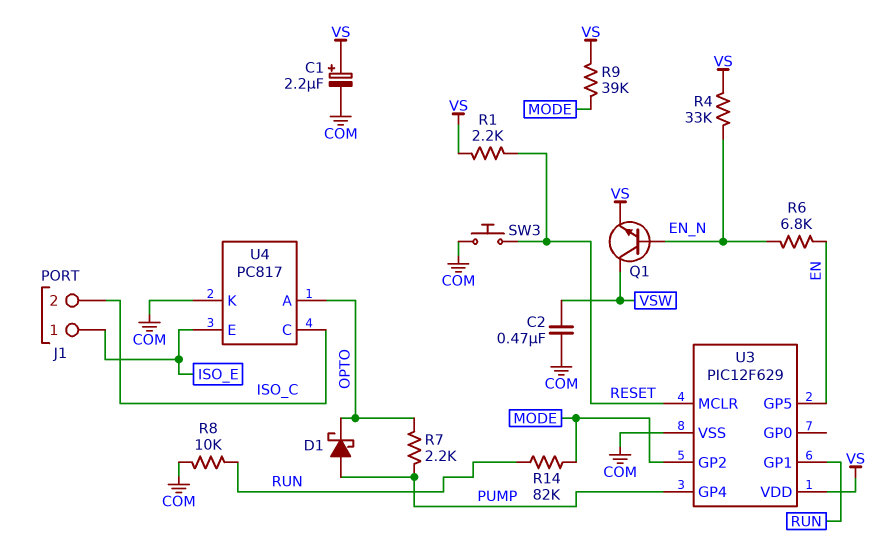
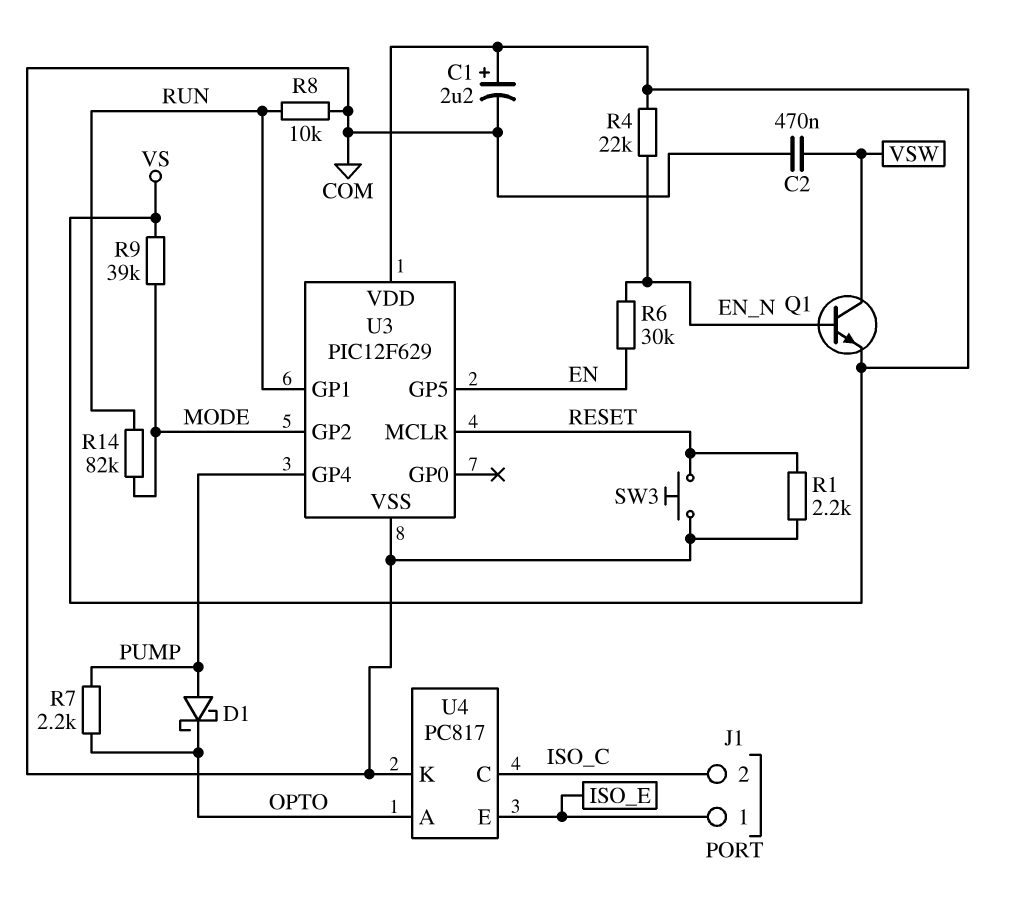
R1: 2.2k (RESET, VS) -> 2.2k (COM, RESET)
R4: 33k (EN_N, VS) -> 22k (EN_N, VS)
R6: 6.8k (EN, EN_N) -> 30k (EN, EN_N)

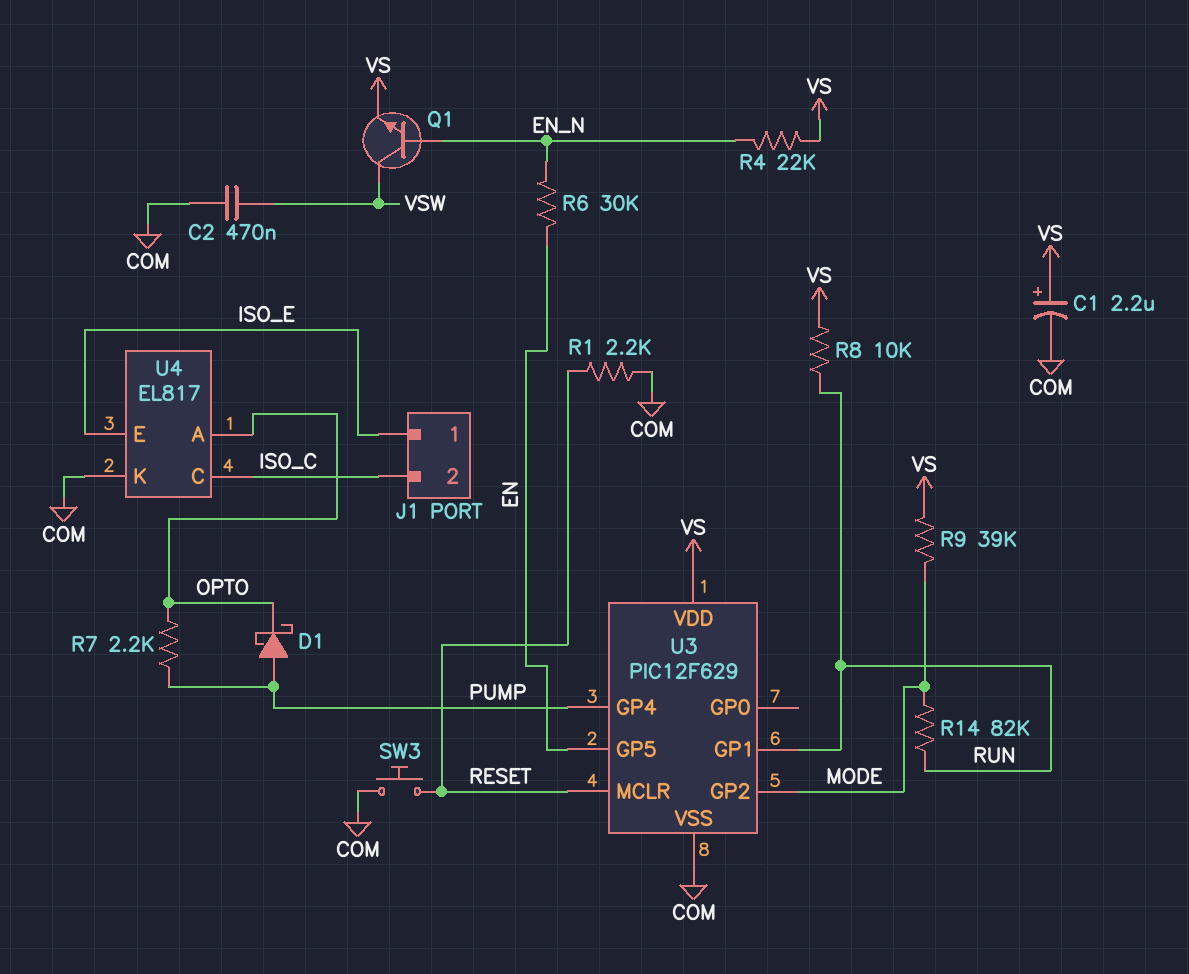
R8: 10k (COM, RUN) -> 10k (RUN, VS)
U4: PC817 -> EL817

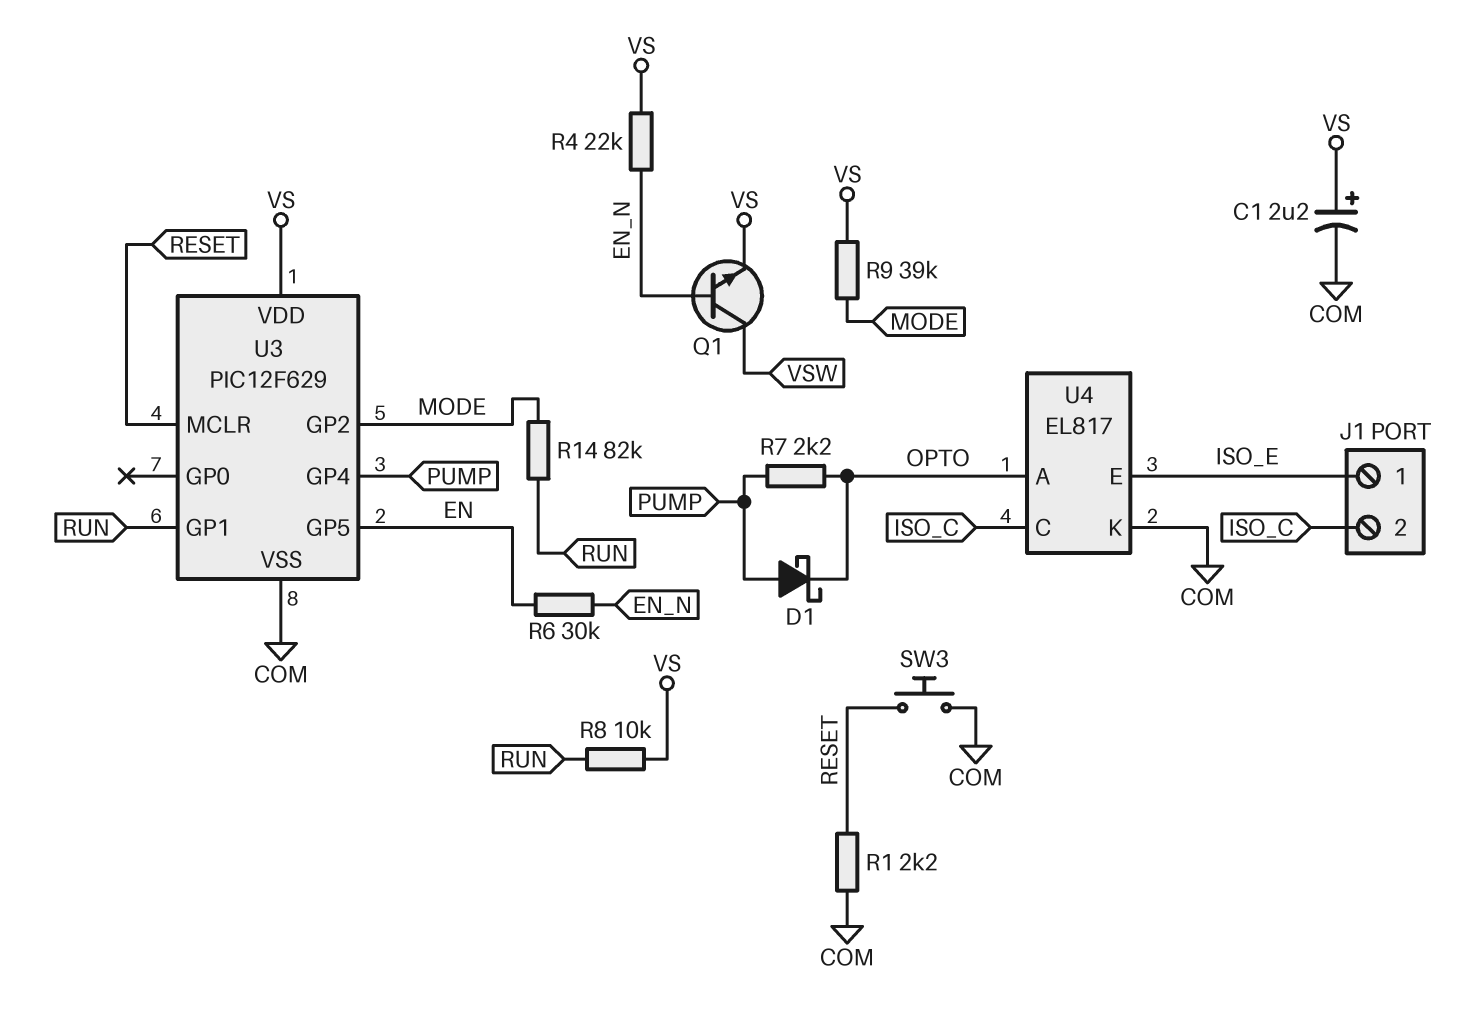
C2: 470nF (COM, VSW) -> none

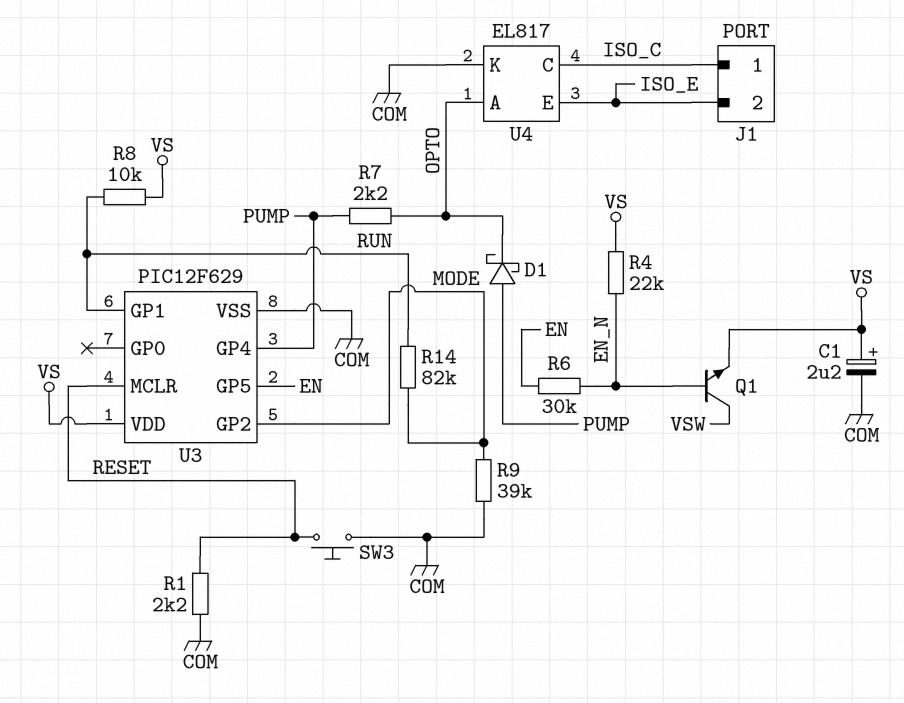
J1 pin 1: ISO_E -> ISO_C
J1 pin 2: ISO_C -> ISO_E
R9: 39k (MODE, VS) -> 39k (COM, MODE)

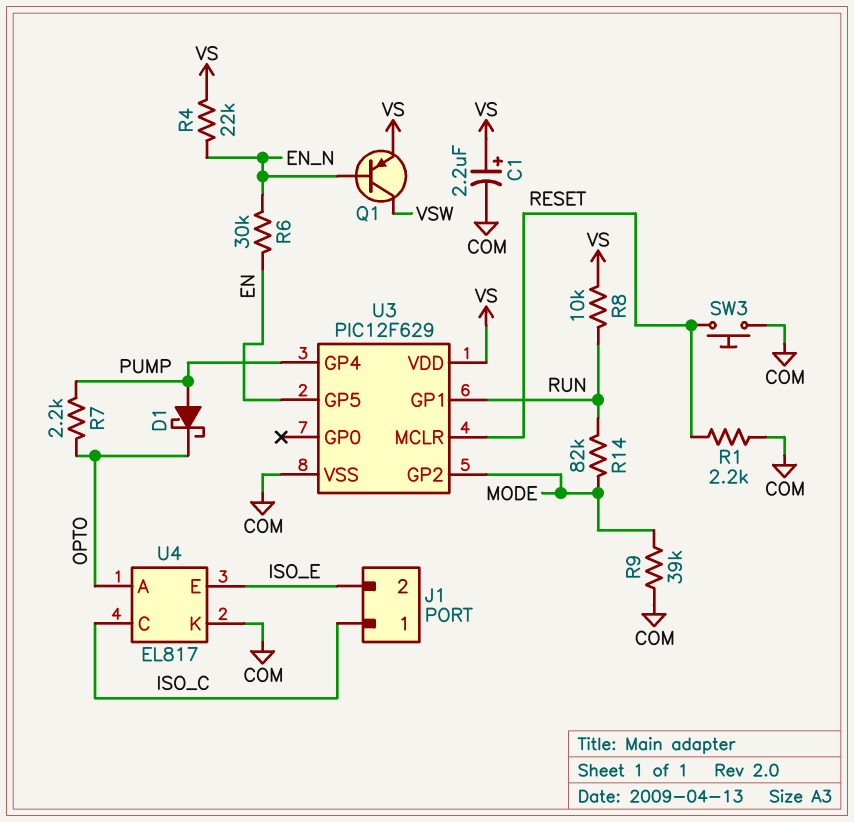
Q1: NPN (B EN_N, C VSW, E VS) -> PNP (B EN_N, C VSW, E VS)

